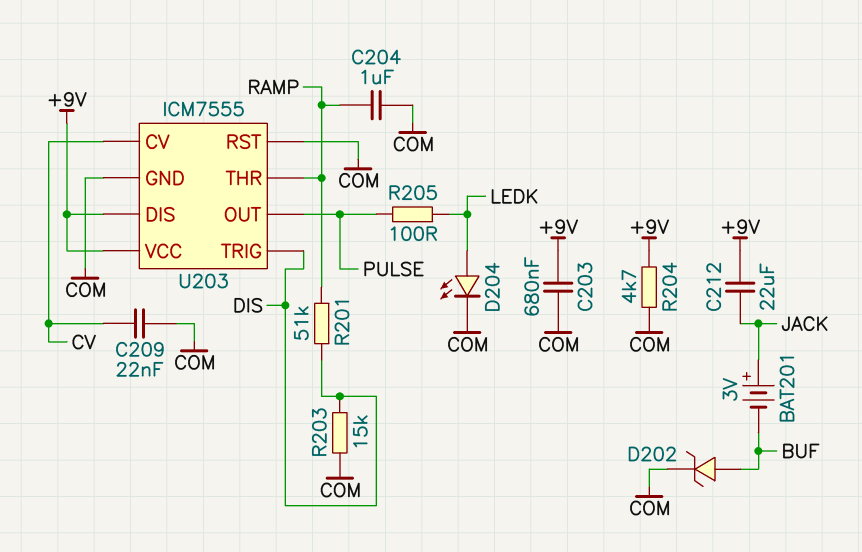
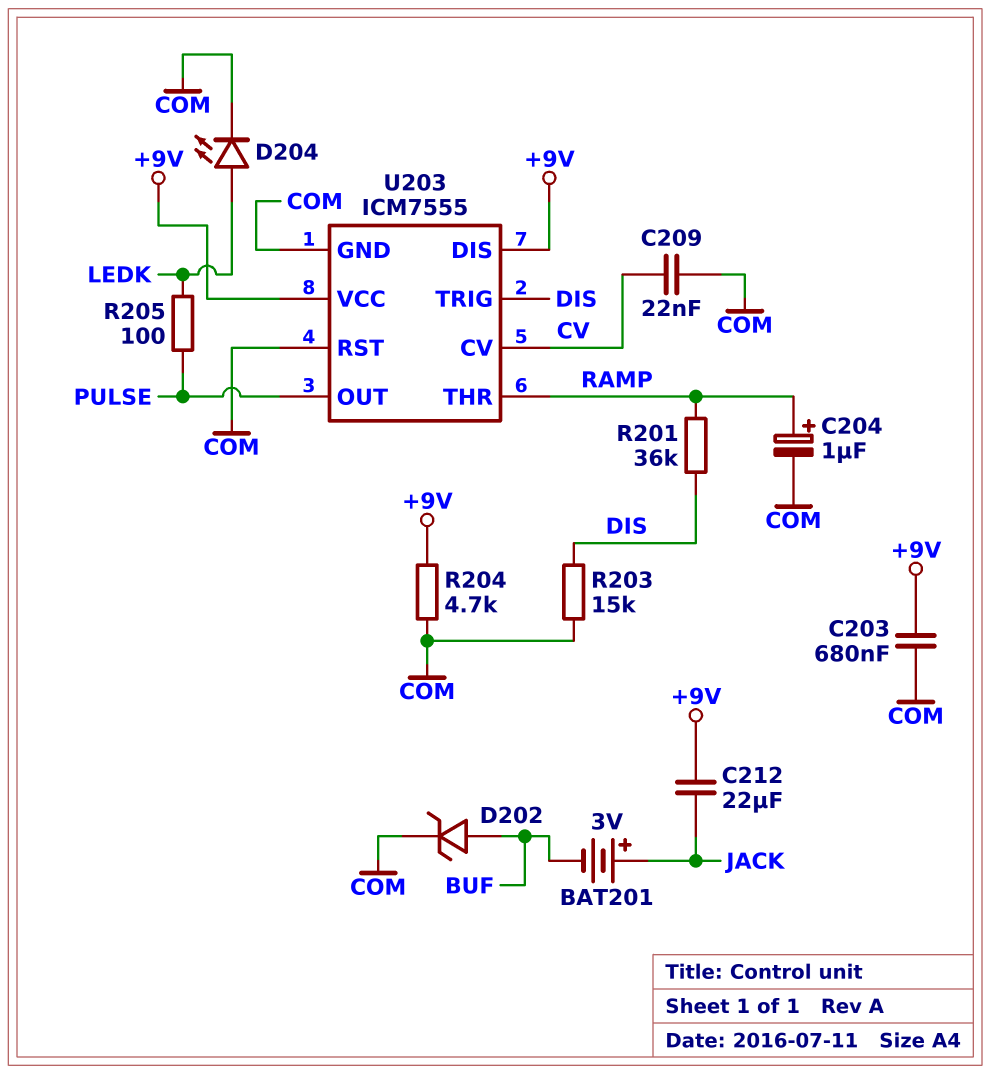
C204: 1uF (COM, RAMP) -> 1uF (plus RAMP, minus COM)
R201: 51k (DIS, RAMP) -> 36k (DIS, RAMP)

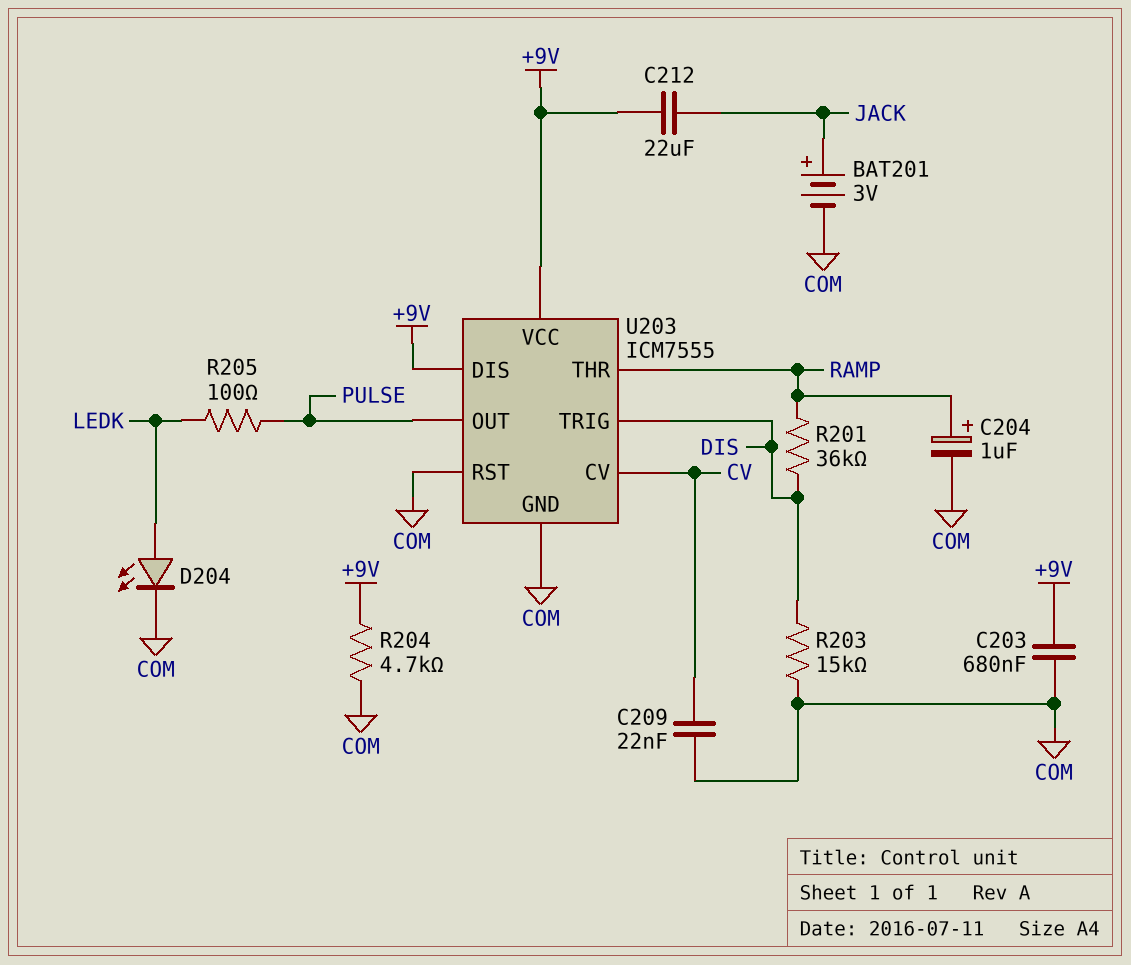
BAT201: 3V (plus JACK, minus BUF) -> 3V (plus JACK, minus COM)
D202: zener (A BUF, K COM) -> none

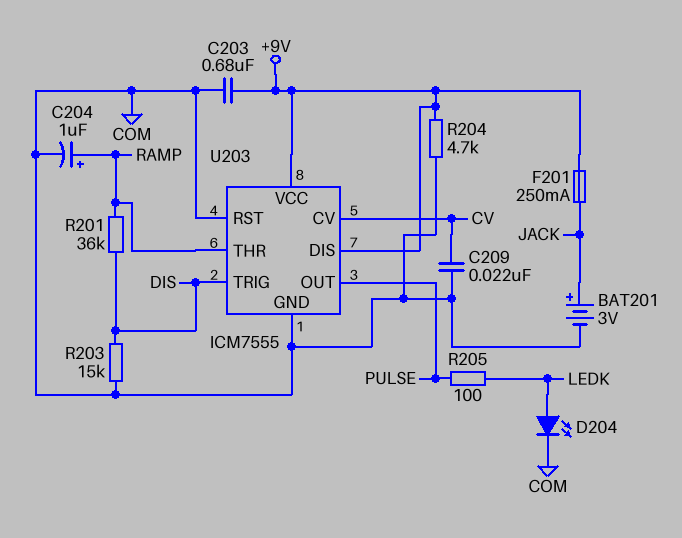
C212: 22uF (+9V, JACK) -> none
F201: none -> 250mA (+9V, JACK)

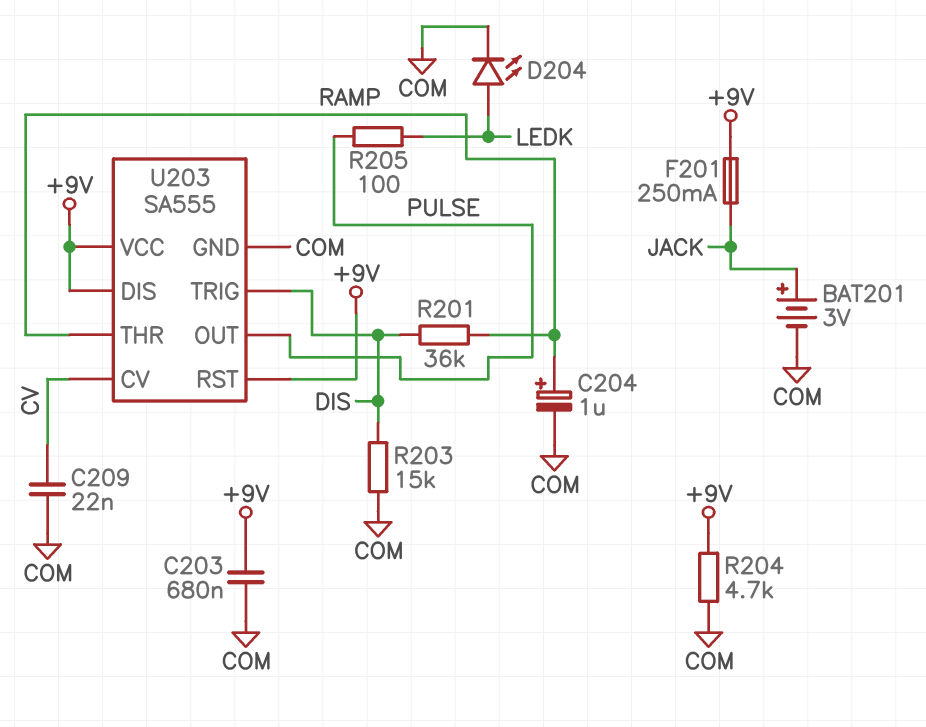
U203: ICM7555 -> SA555
U203 pin RST: COM -> +9V

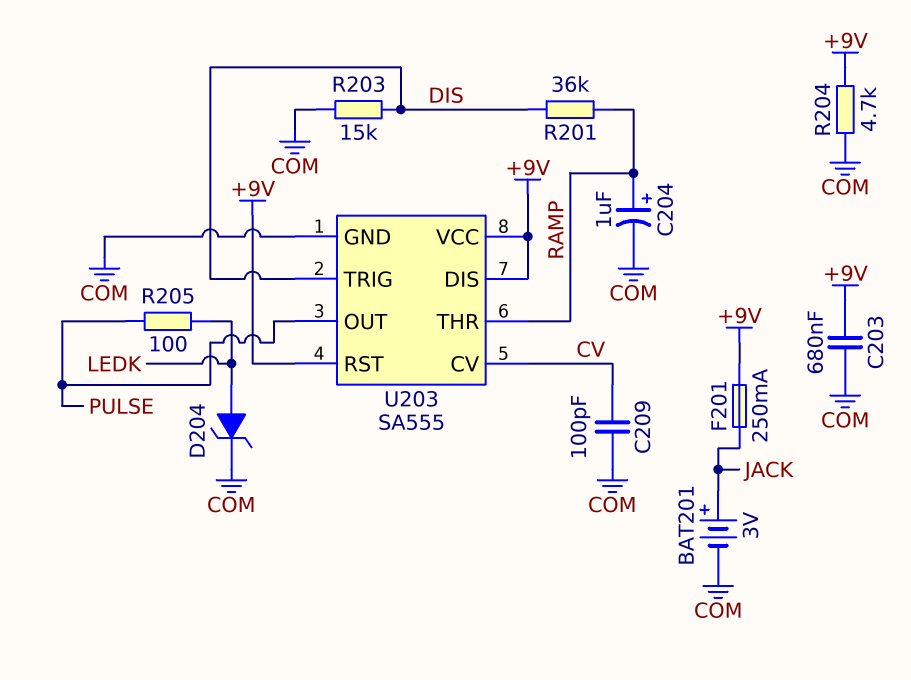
C209: 22nF (COM, CV) -> 100pF (COM, CV)
D204: LED (A LEDK, K COM) -> zener (A LEDK, K COM)

